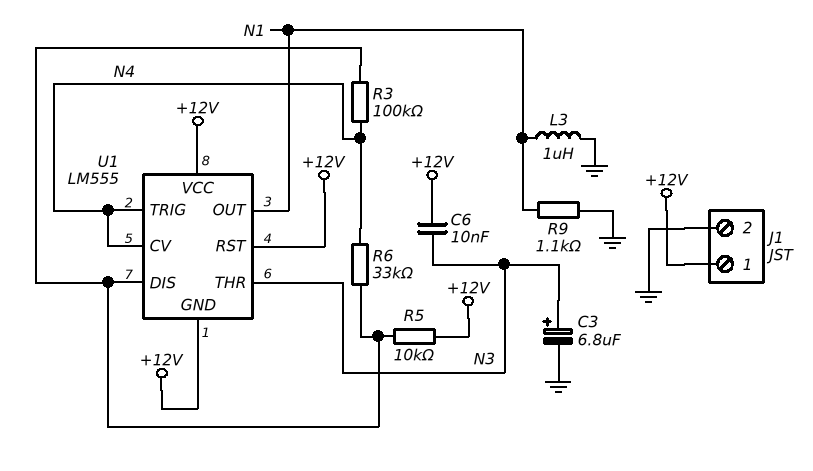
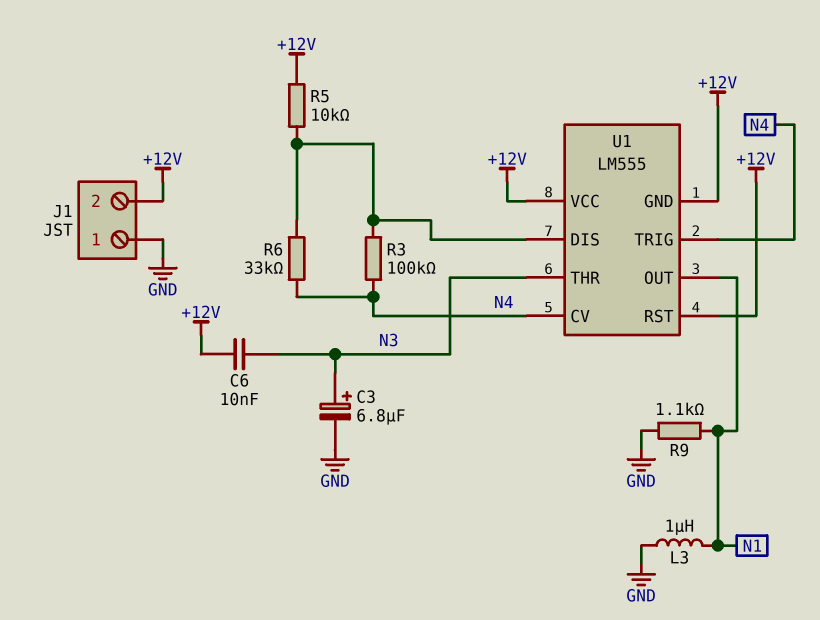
J1 pin 1: +12V -> GND
J1 pin 2: GND -> +12V

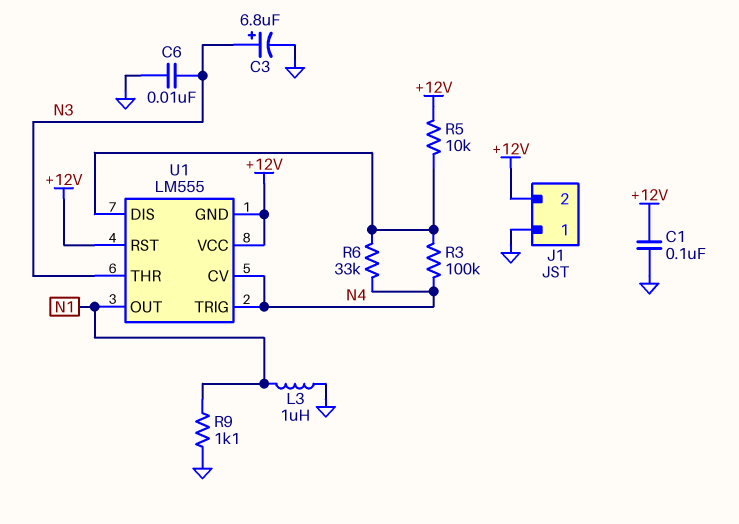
C1: none -> 100nF (+12V, GND)
C6: 10nF (+12V, N3) -> 10nF (GND, N3)

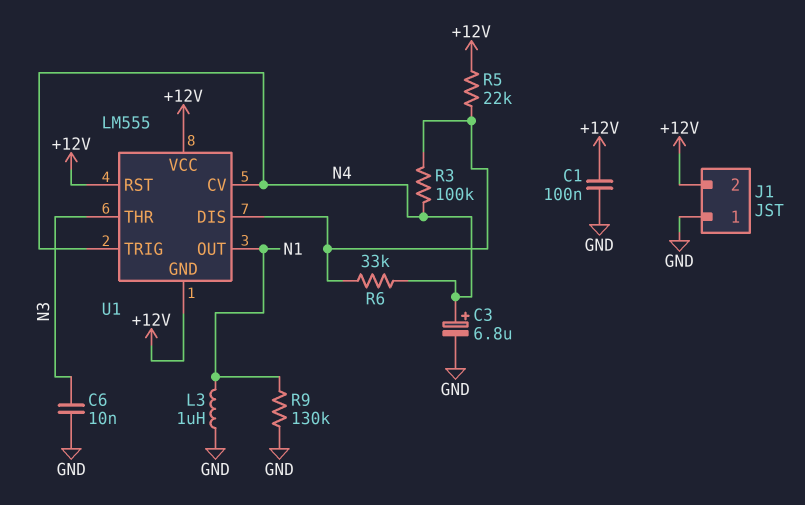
C3: 6.8uF (plus N3, minus GND) -> 6.8uF (plus N4, minus GND)
R5: 10k (+12V, U1/DIS) -> 22k (+12V, U1/DIS)
R9: 1.1k (GND, N1) -> 130k (GND, N1)

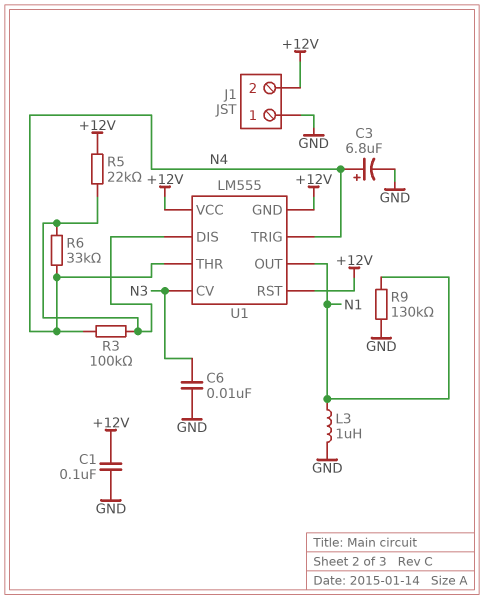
U1 pin CV: N4 -> N3
U1 pin THR: N3 -> N4

